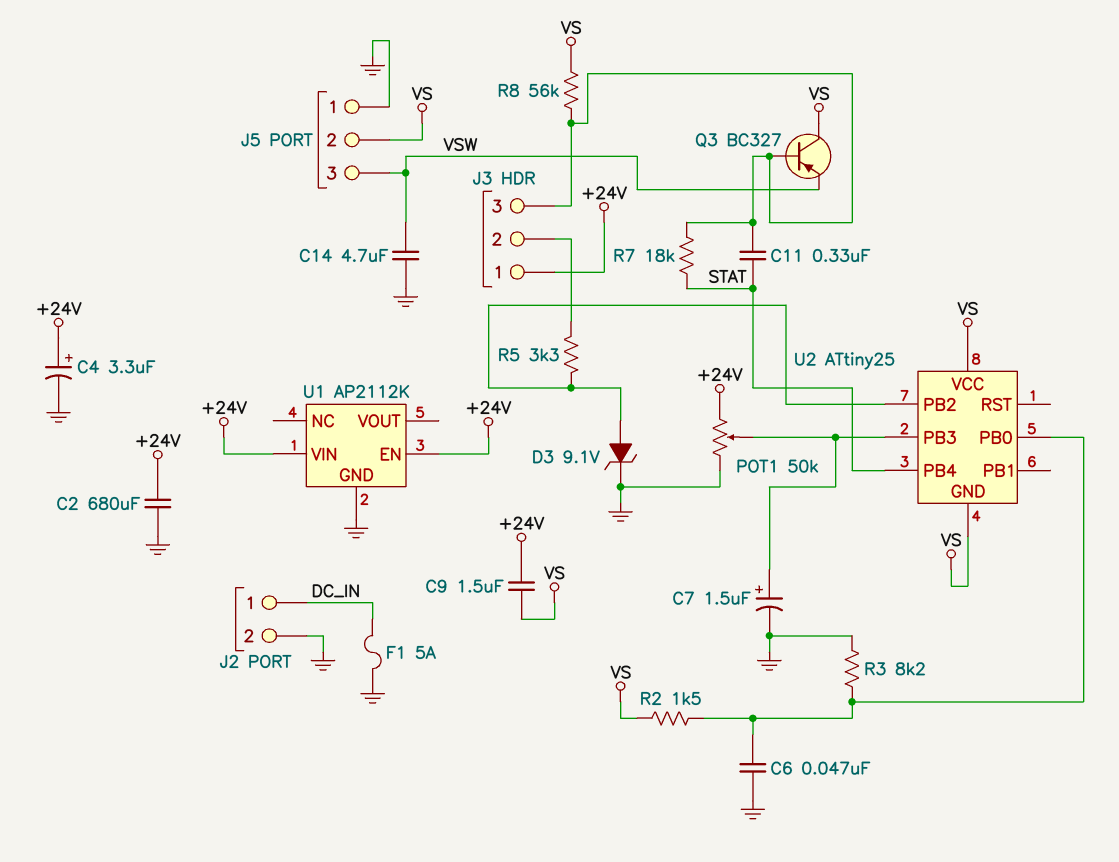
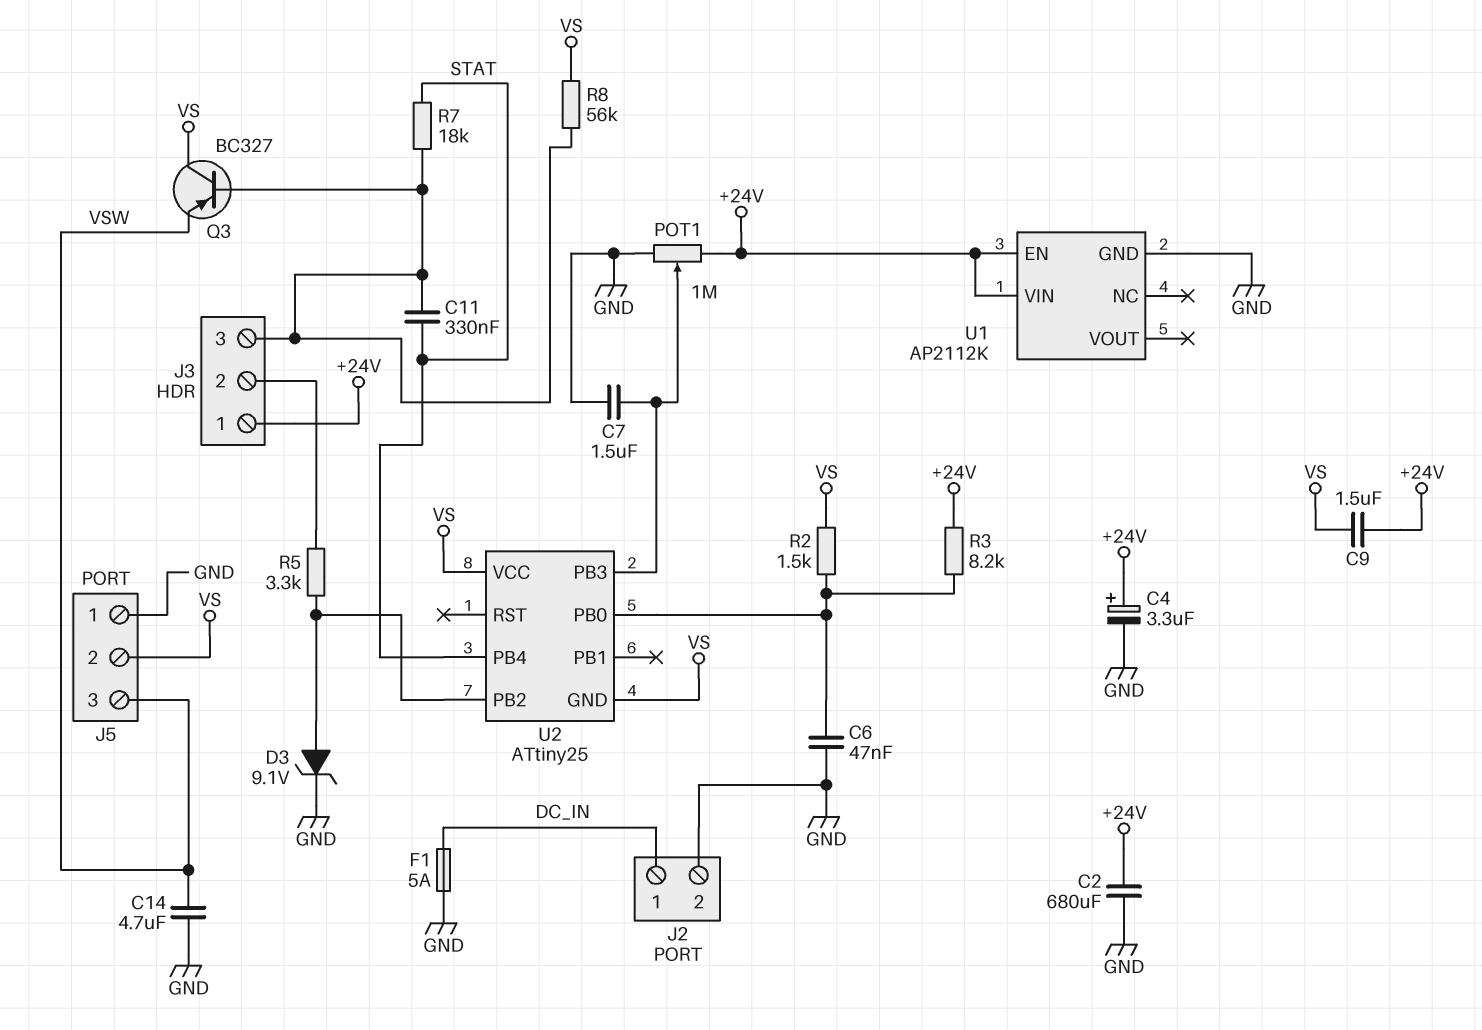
C7: 1.5uF (plus U2/PB3, minus GND) -> 1.5uF (GND, U2/PB3)
POT1: 50k (+24V, GND, wiper U2/PB3) -> 1M (+24V, GND, wiper U2/PB3)
R3: 8.2k (GND, U2/PB0) -> 8.2k (+24V, U2/PB0)

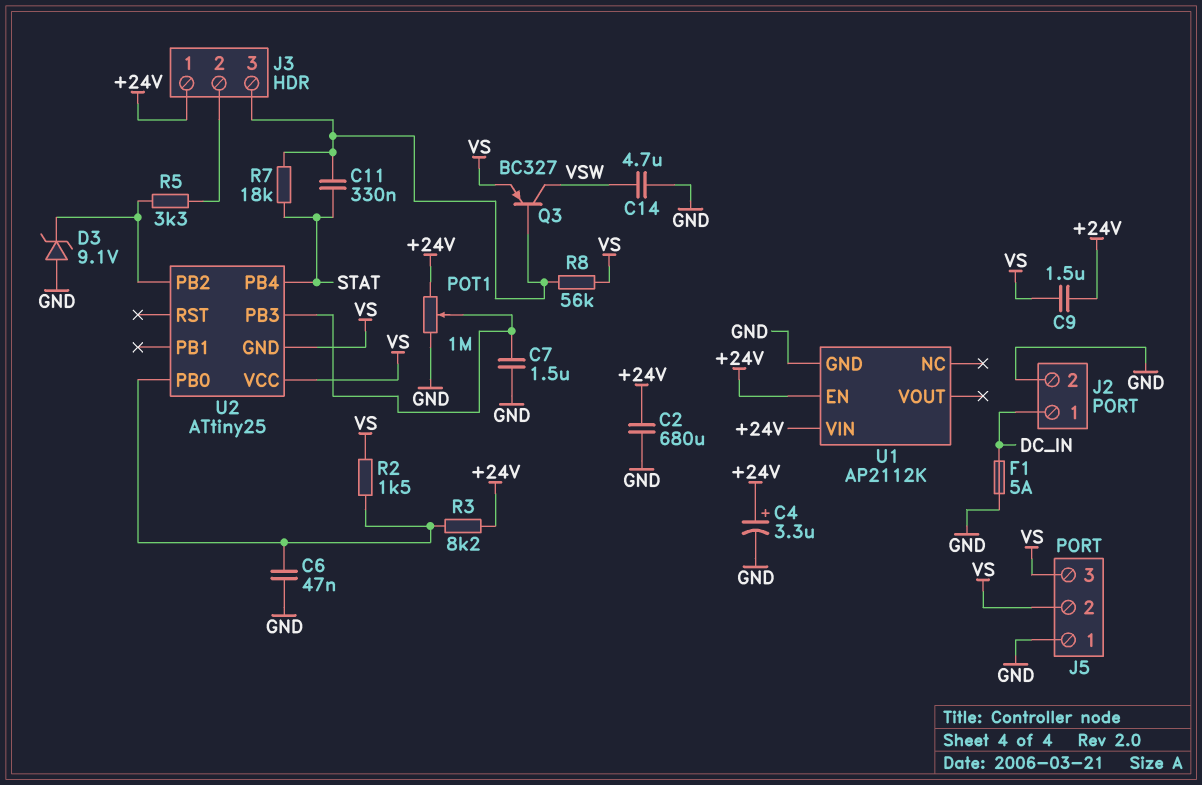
D3: zener 9.1V (A U2/PB2, K GND) -> zener 9.1V (A GND, K U2/PB2)
J5 pin 3: VSW -> VS
Q3: PNP BC327 (B J3/3, C VS, E VSW) -> PNP BC327 (B J3/3, C VSW, E VS)

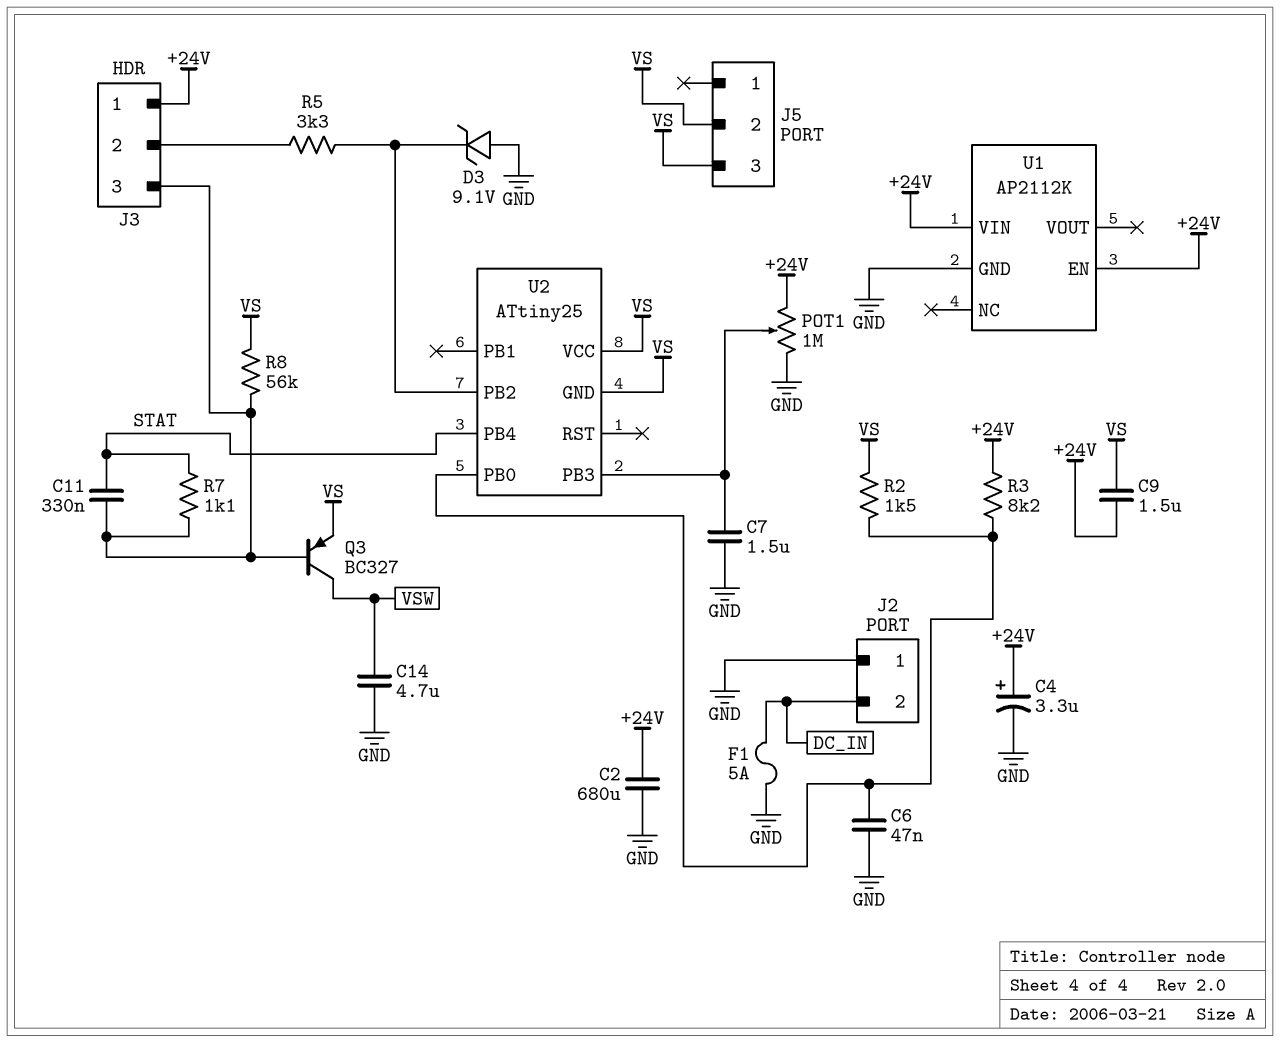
J2 pin 1: DC_IN -> GND
J2 pin 2: GND -> DC_IN
J5 pin 1: GND -> none
R7: 18k (J3/3, STAT) -> 1.1k (J3/3, STAT)

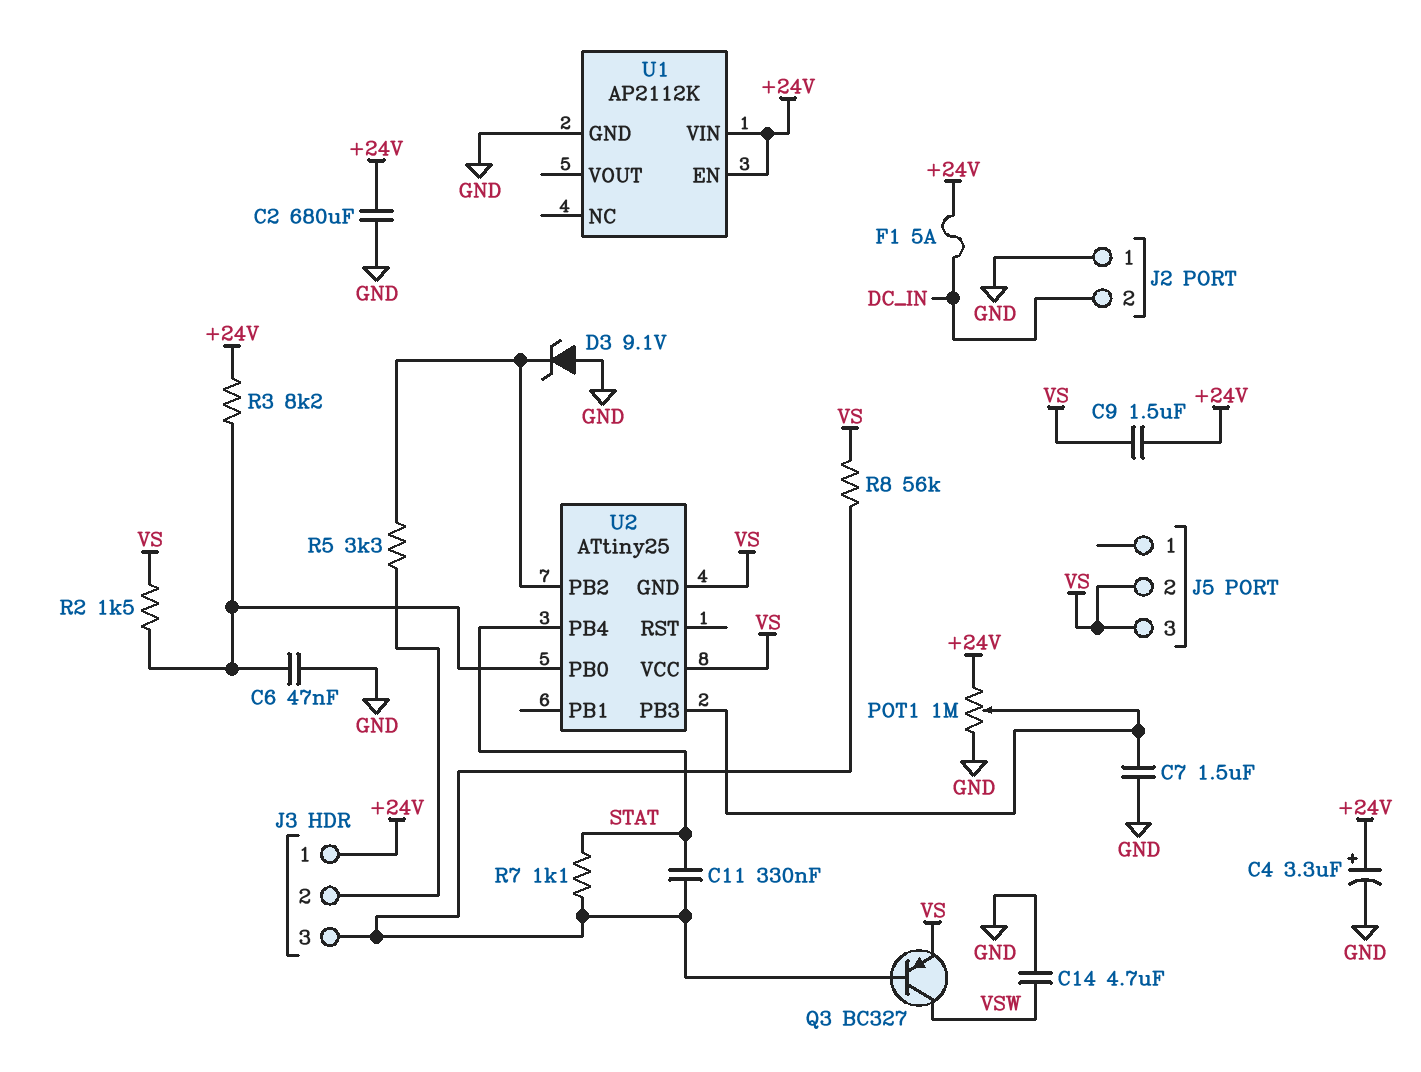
F1: 5A (DC_IN, GND) -> 5A (+24V, DC_IN)

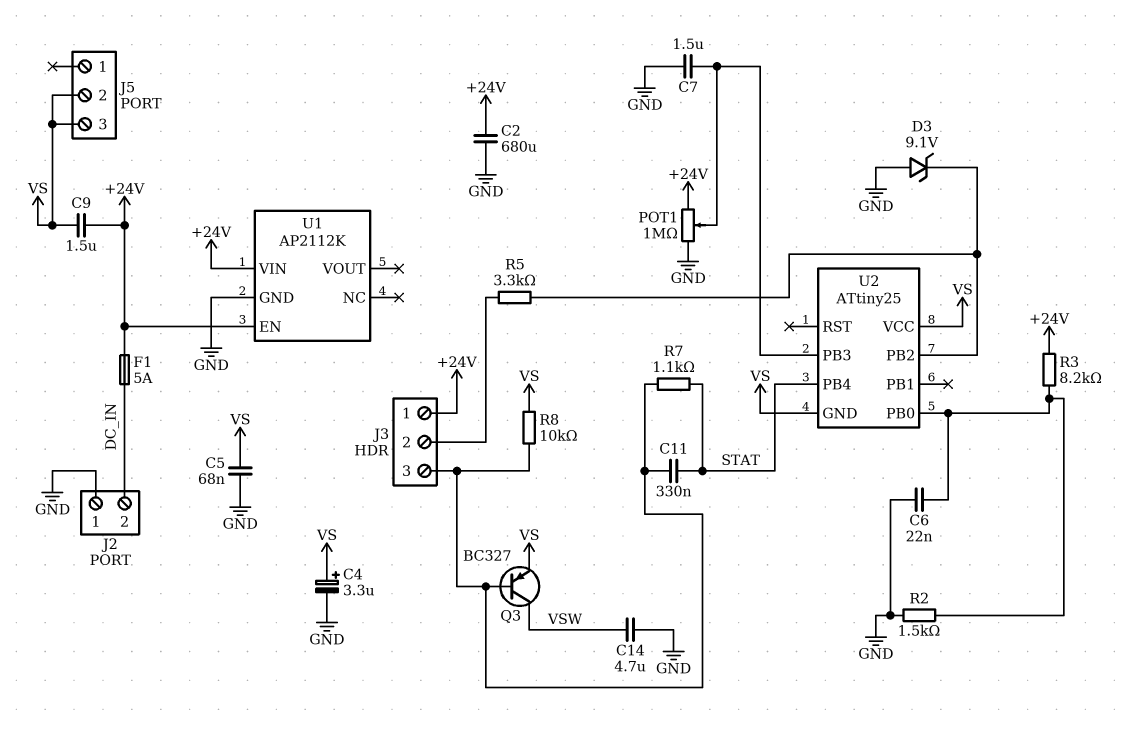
C4: 3.3uF (plus +24V, minus GND) -> 3.3uF (plus VS, minus GND)
C5: none -> 68nF (GND, VS)
C6: 47nF (GND, U2/PB0) -> 22nF (GND, U2/PB0)
R2: 1.5k (U2/PB0, VS) -> 1.5k (GND, U2/PB0)
R8: 56k (J3/3, VS) -> 10k (J3/3, VS)

